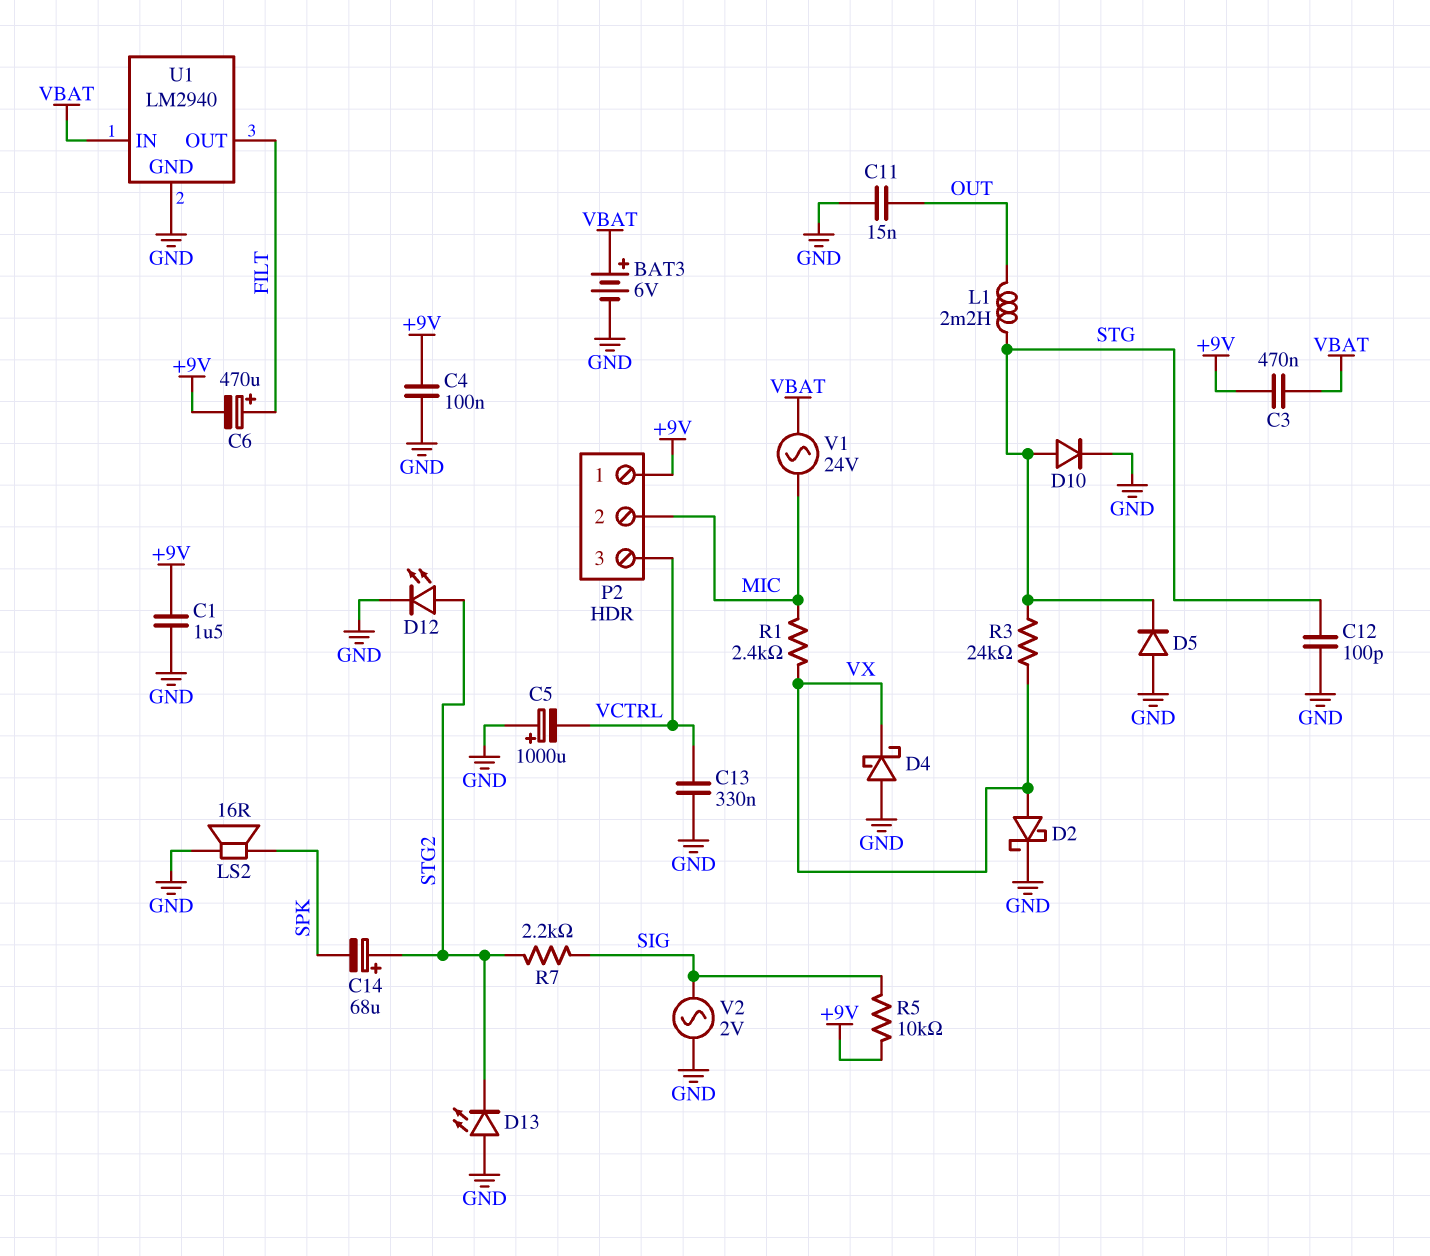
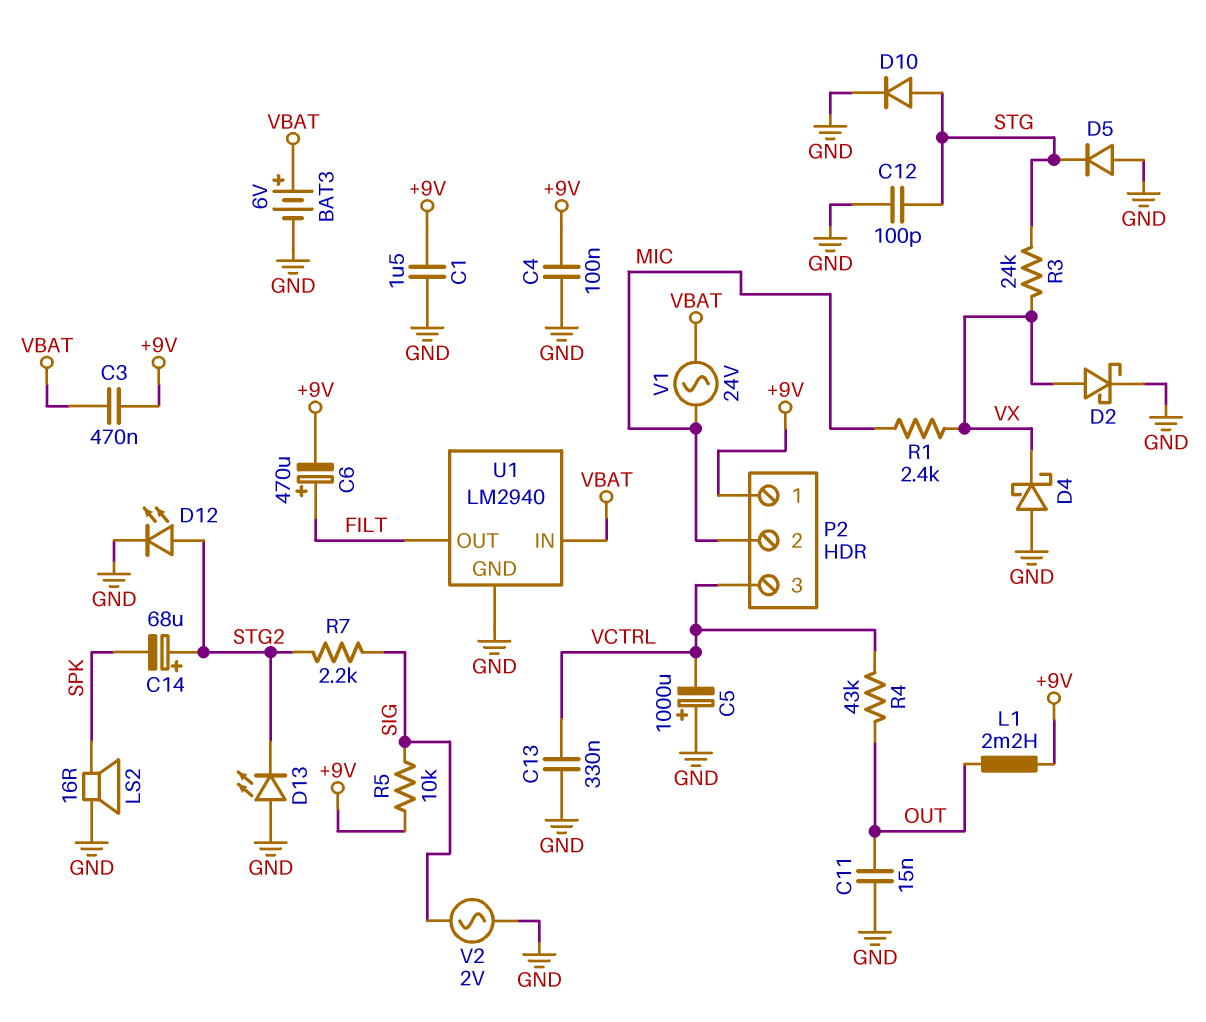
L1: 2.2mH (OUT, STG) -> 2.2mH (+9V, OUT)
R4: none -> 43k (OUT, VCTRL)

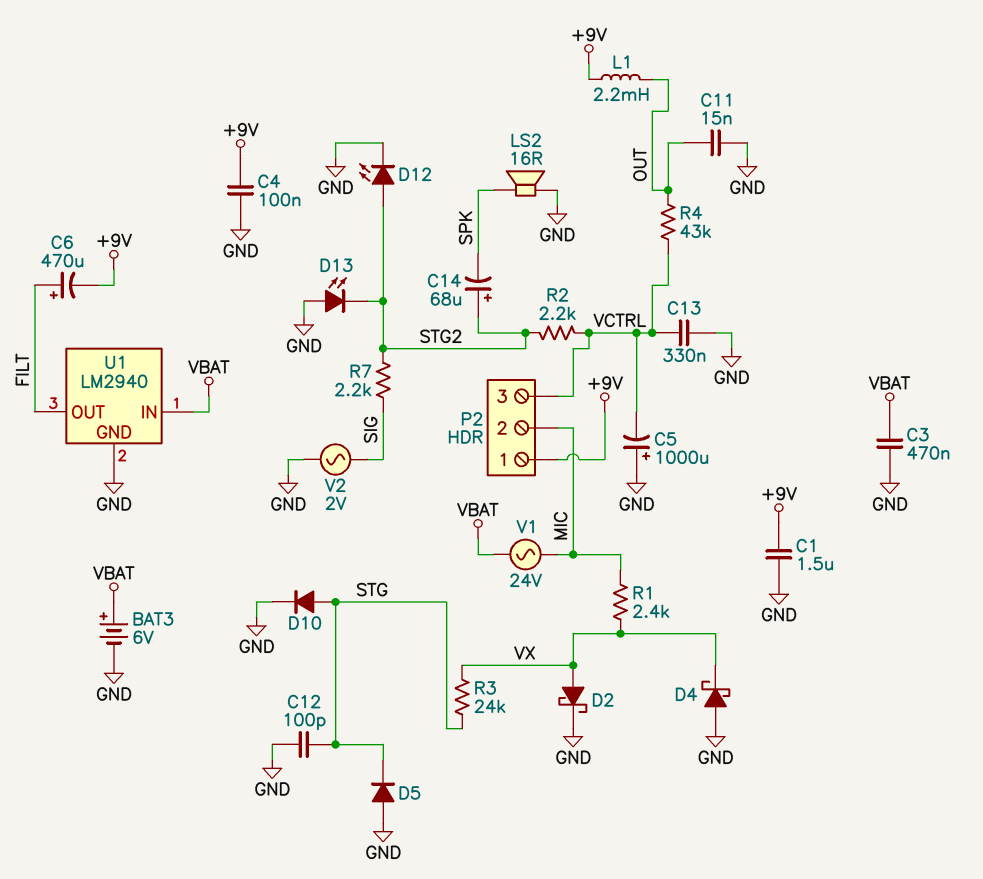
C3: 470nF (+9V, VBAT) -> 470nF (GND, VBAT)
R2: none -> 2.2k (STG2, VCTRL)
R5: 10k (+9V, SIG) -> none

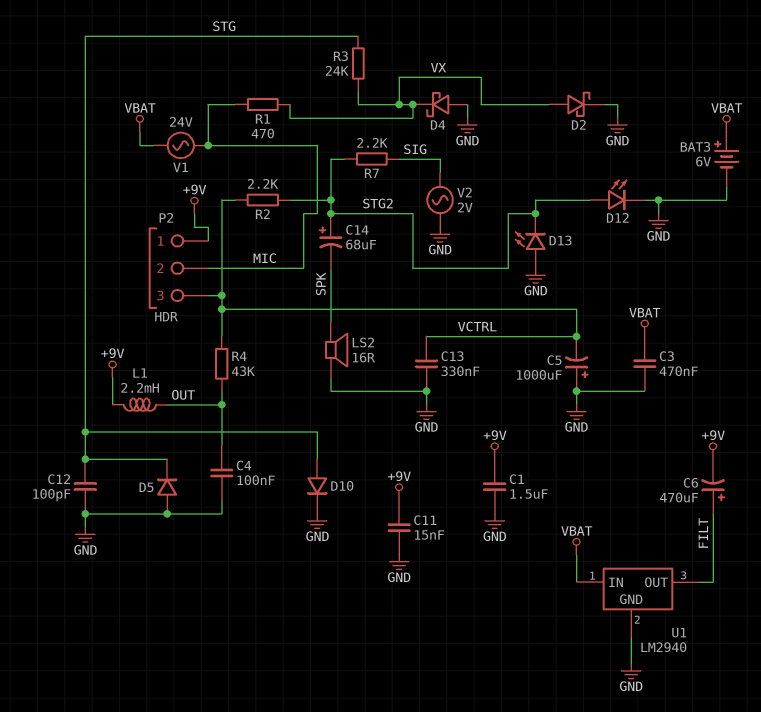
C4: 100nF (+9V, GND) -> 100nF (GND, OUT)
C11: 15nF (GND, OUT) -> 15nF (+9V, GND)
R1: 2.4k (MIC, VX) -> 470 (MIC, VX)

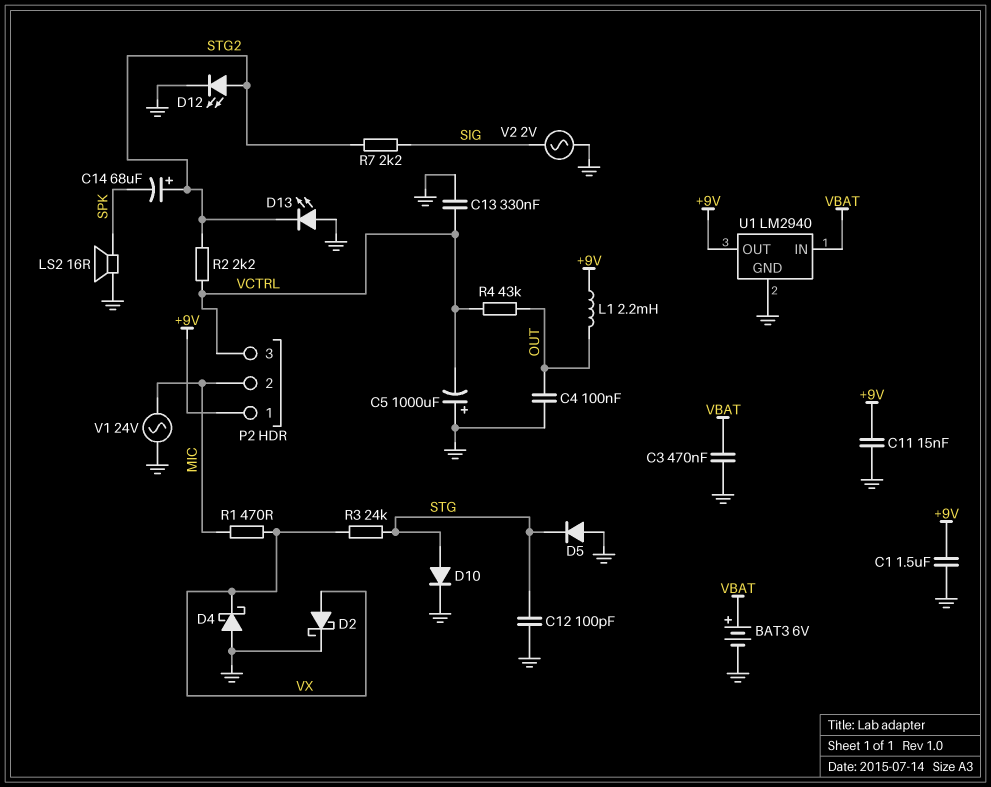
C6: 470uF (plus FILT, minus +9V) -> none
U1 pin OUT: FILT -> +9V
V1: AC 24V (MIC, VBAT) -> AC 24V (GND, MIC)

